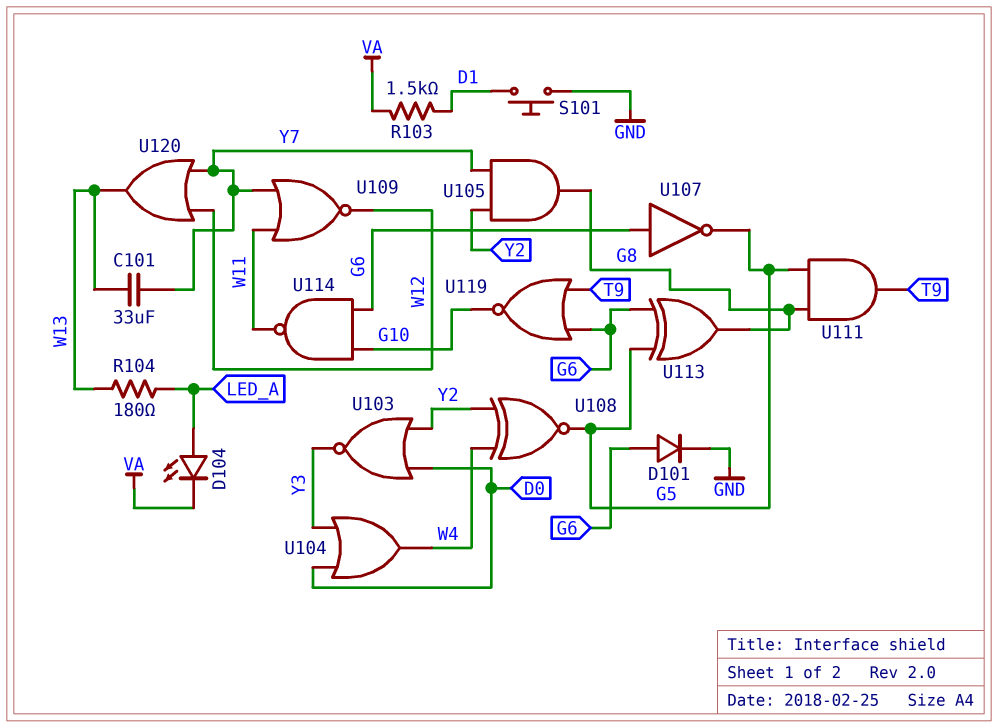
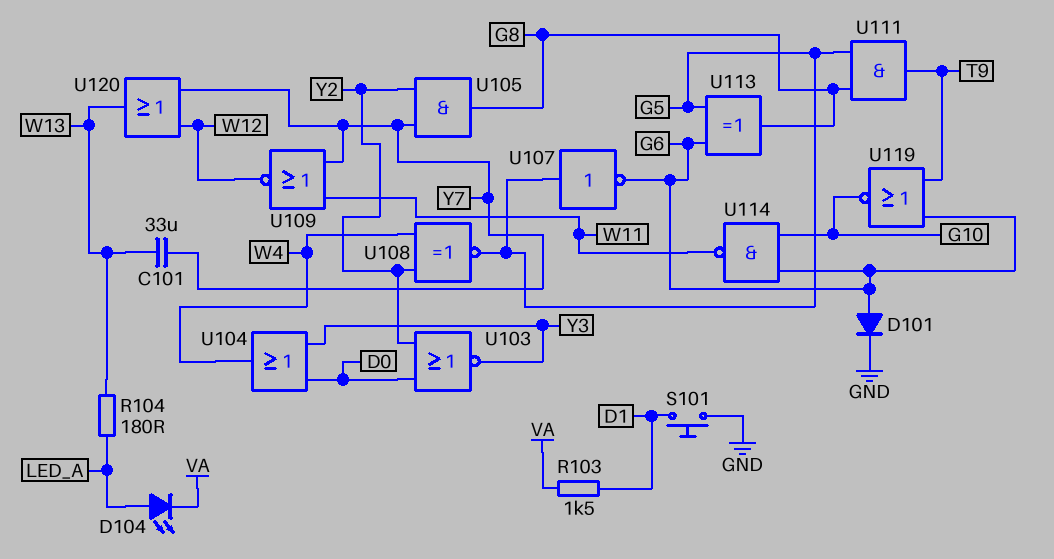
U107: NOT (in G6, out G5) -> NOT (in G5, out G6)

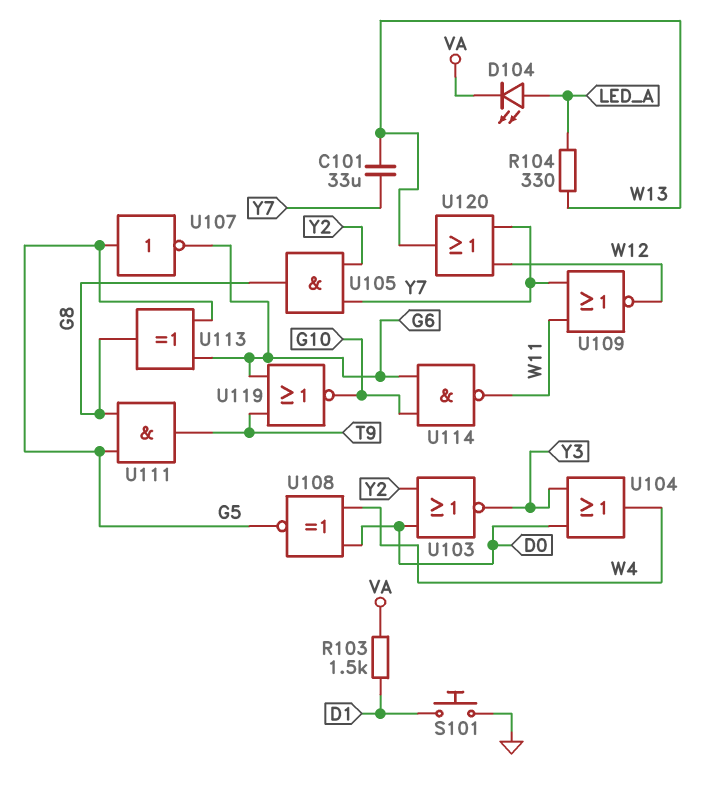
D101: diode (A G6, K GND) -> none
R104: 180 (LED_A, W13) -> 330 (LED_A, W13)
U108: XNOR (in W4, in Y2, out G5) -> XNOR (in D0, in W4, out G5)

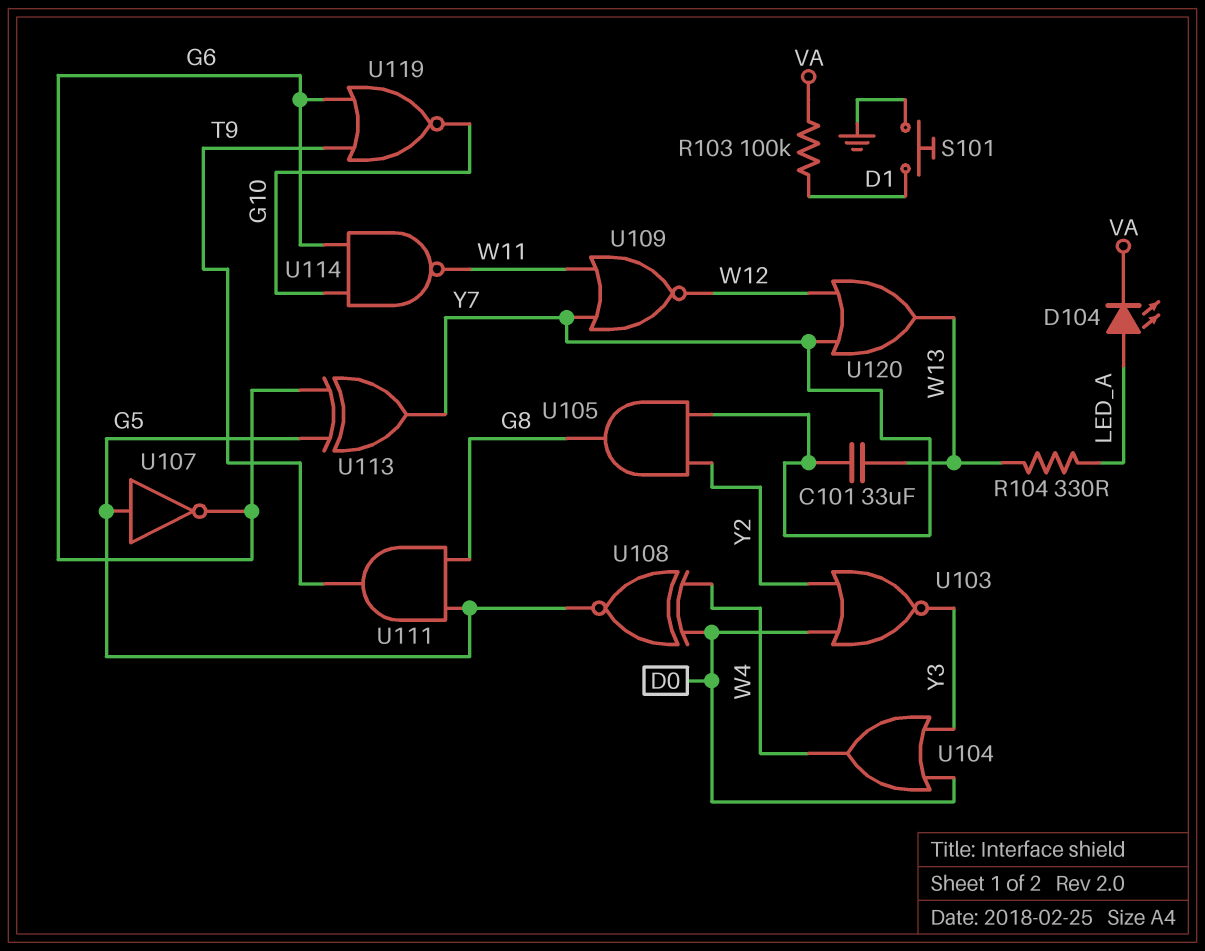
R103: 1.5k (D1, VA) -> 100k (D1, VA)
U113: XOR (in G5, in G6, out G8) -> XOR (in G5, in G6, out Y7)

